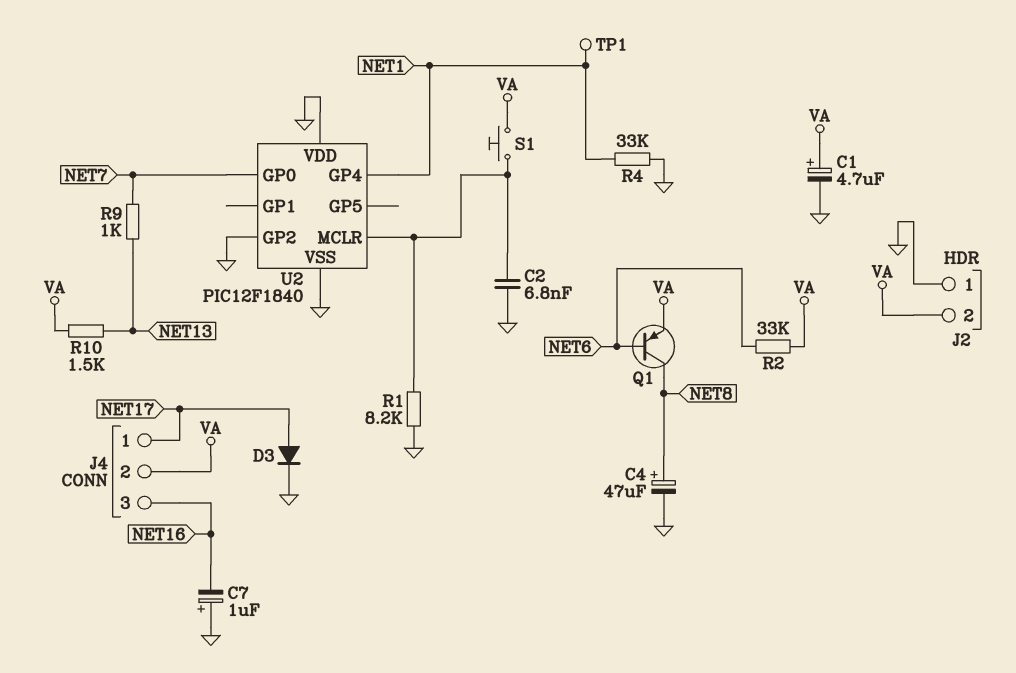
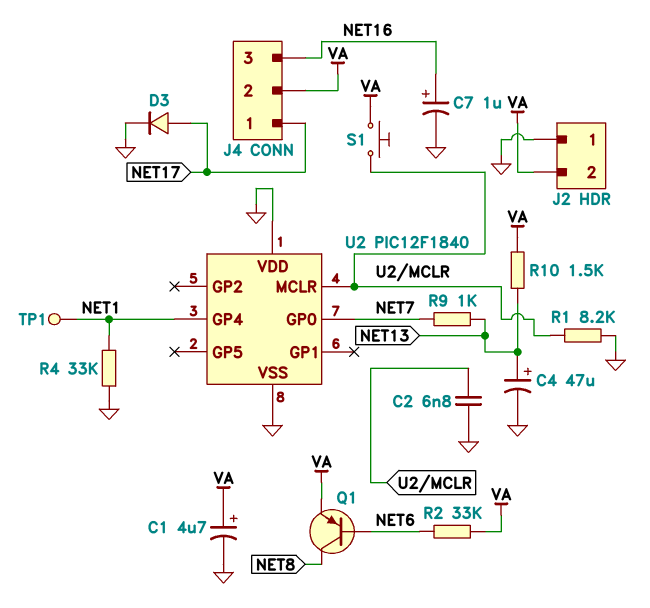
C4: 47uF (plus NET8, minus GND) -> 47uF (plus NET13, minus GND)
C7: 1uF (plus GND, minus NET16) -> 1uF (plus NET16, minus GND)
U2 pin GP2: GND -> none

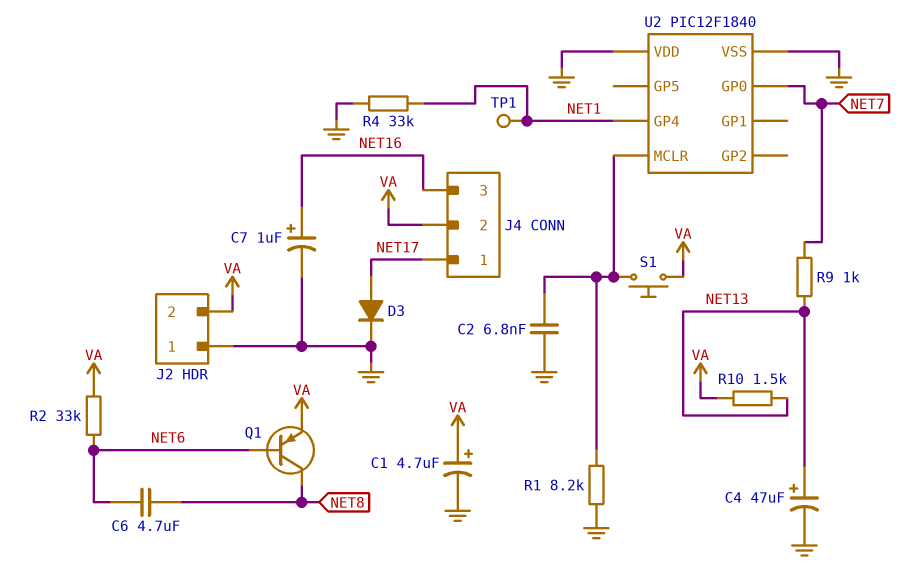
C6: none -> 4.7uF (NET6, NET8)

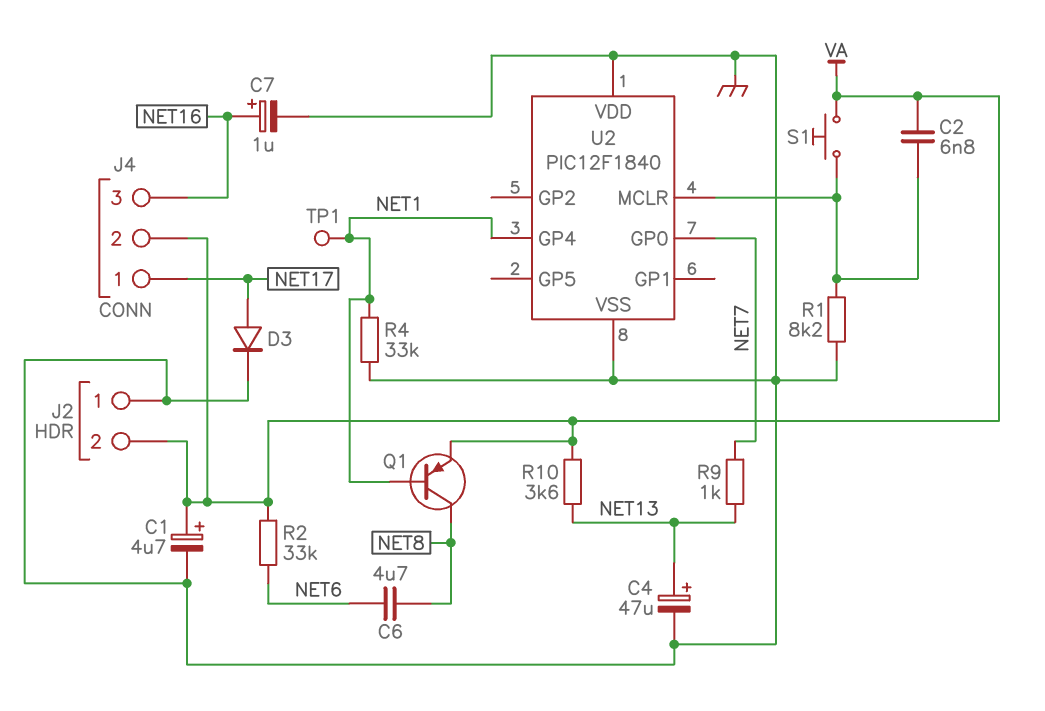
C2: 6.8nF (GND, U2/MCLR) -> 6.8nF (U2/MCLR, VA)
Q1: PNP (B NET6, C NET8, E VA) -> PNP (B NET1, C NET8, E VA)
R10: 1.5k (NET13, VA) -> 3.6k (NET13, VA)

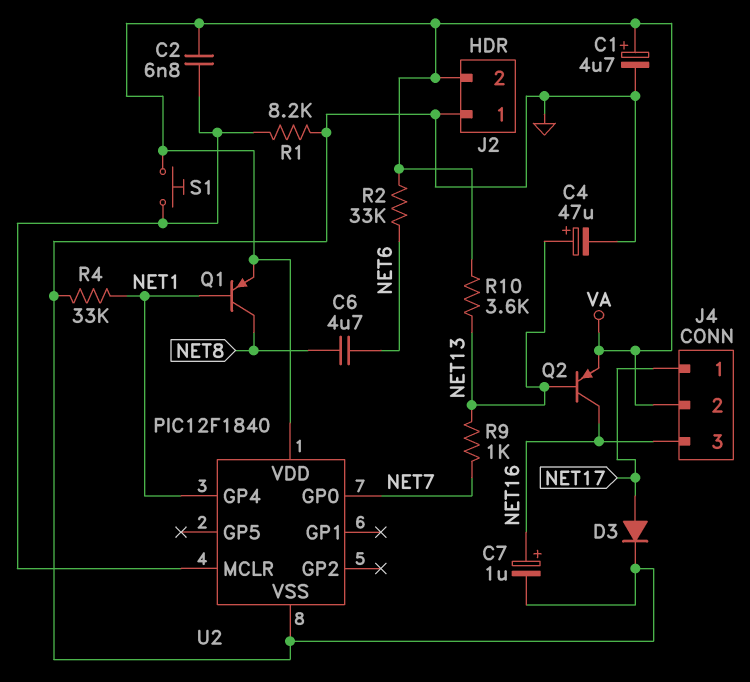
Q2: none -> PNP (B NET13, C NET16, E VA)
TP1: test point (NET1) -> none
U2 pin VDD: GND -> VA

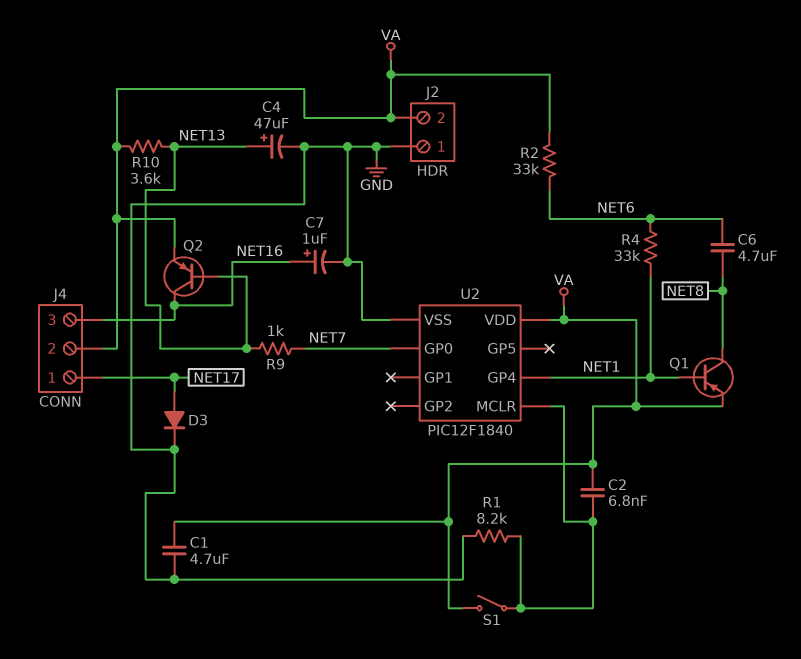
C1: 4.7uF (plus VA, minus GND) -> 4.7uF (GND, VA)
R4: 33k (GND, NET1) -> 33k (NET1, NET6)
S1: button (U2/MCLR, VA) -> switch (U2/MCLR, VA)

